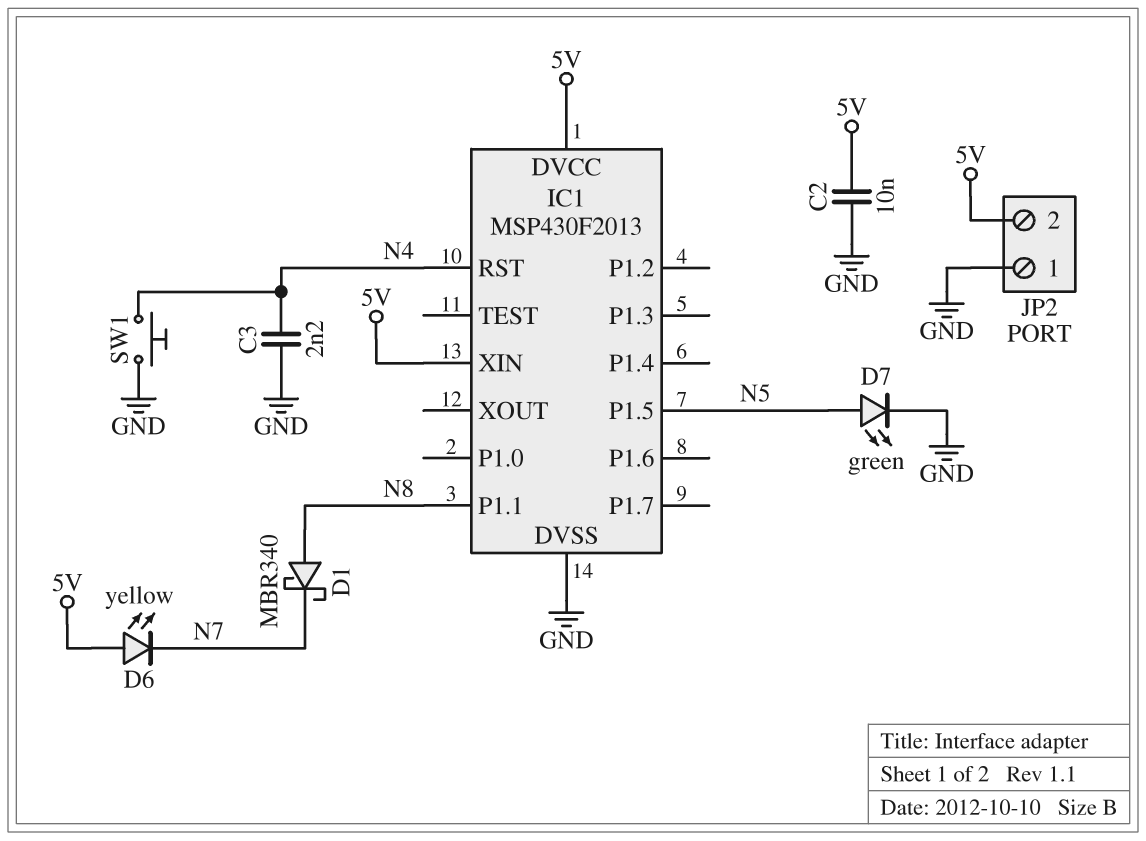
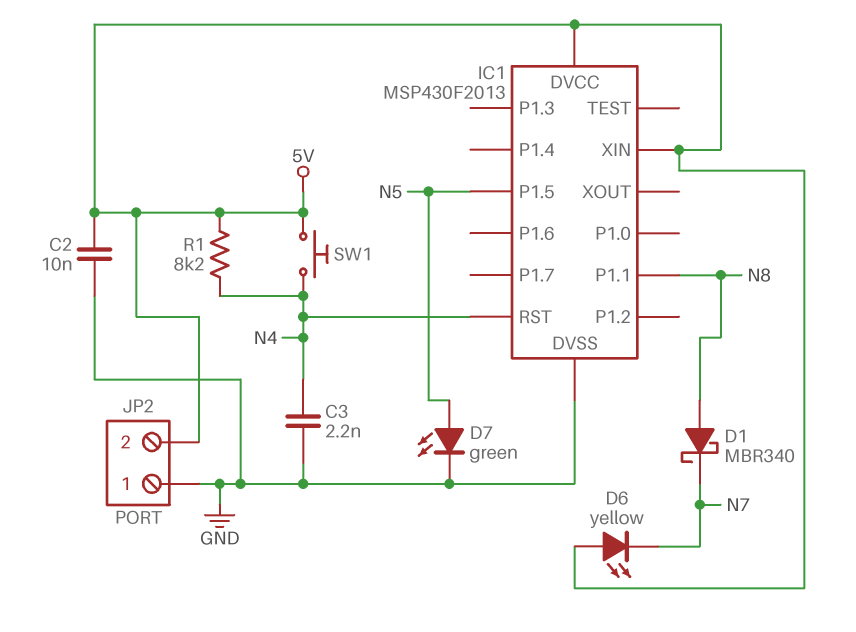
R1: none -> 8.2k (5V, N4)
SW1: button (GND, N4) -> button (5V, N4)

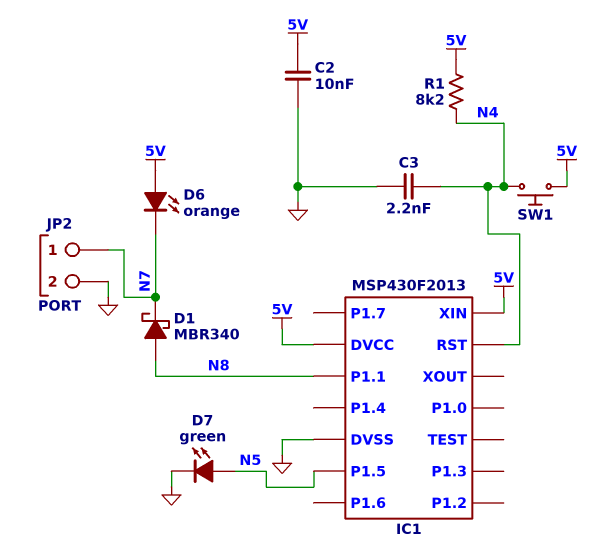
D6: LED yellow (A 5V, K N7) -> LED orange (A 5V, K N7)
JP2 pin 1: GND -> N7
JP2 pin 2: 5V -> GND

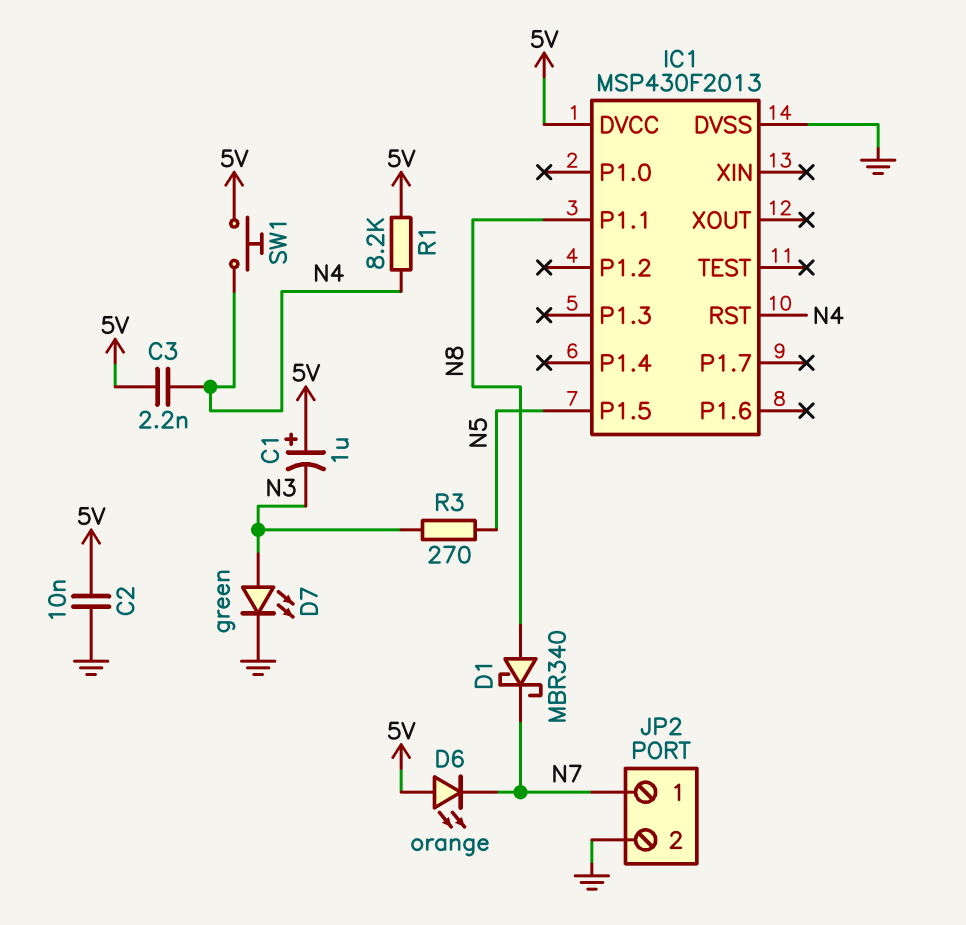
C1: none -> 1uF (plus 5V, minus N3)
C3: 2.2nF (GND, N4) -> 2.2nF (5V, N4)
D7: LED green (A N5, K GND) -> LED green (A N3, K GND)
IC1 pin XIN: 5V -> none
R3: none -> 270 (N3, N5)

